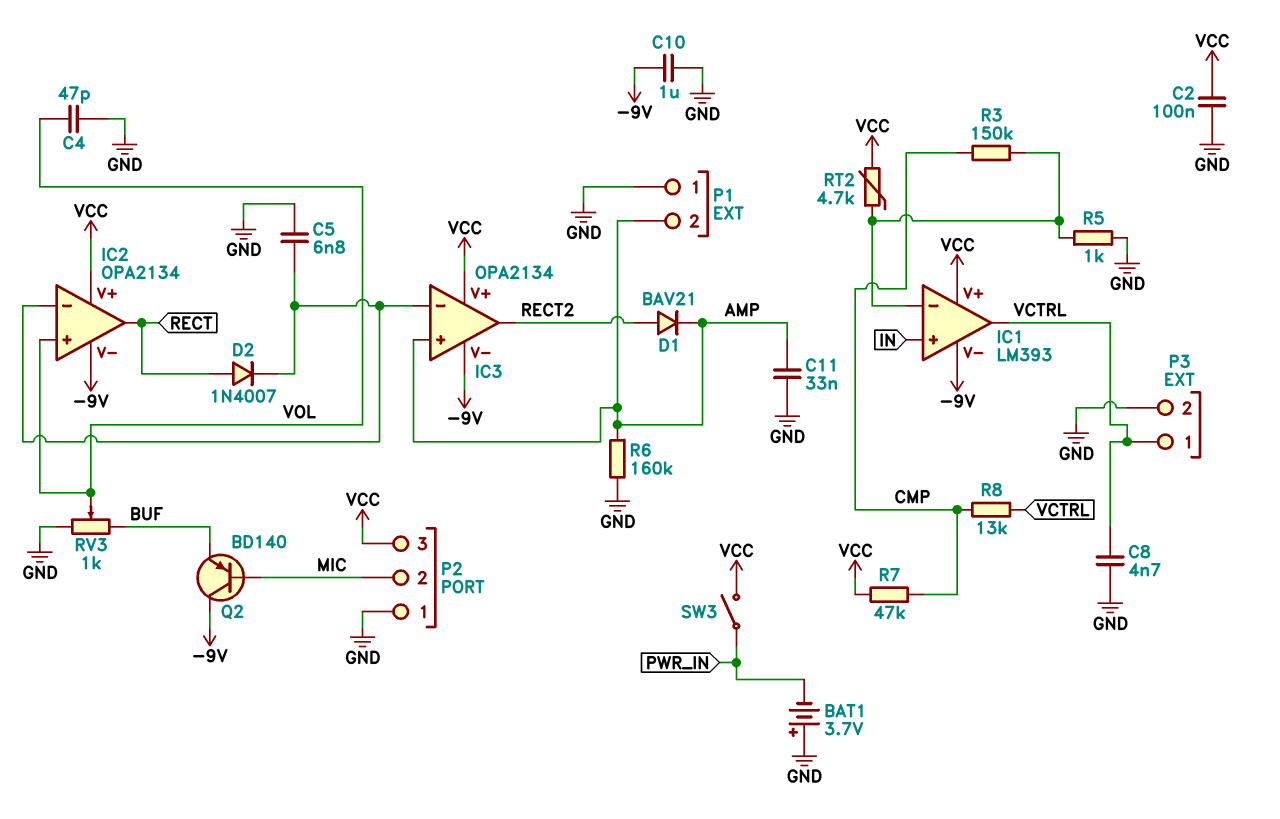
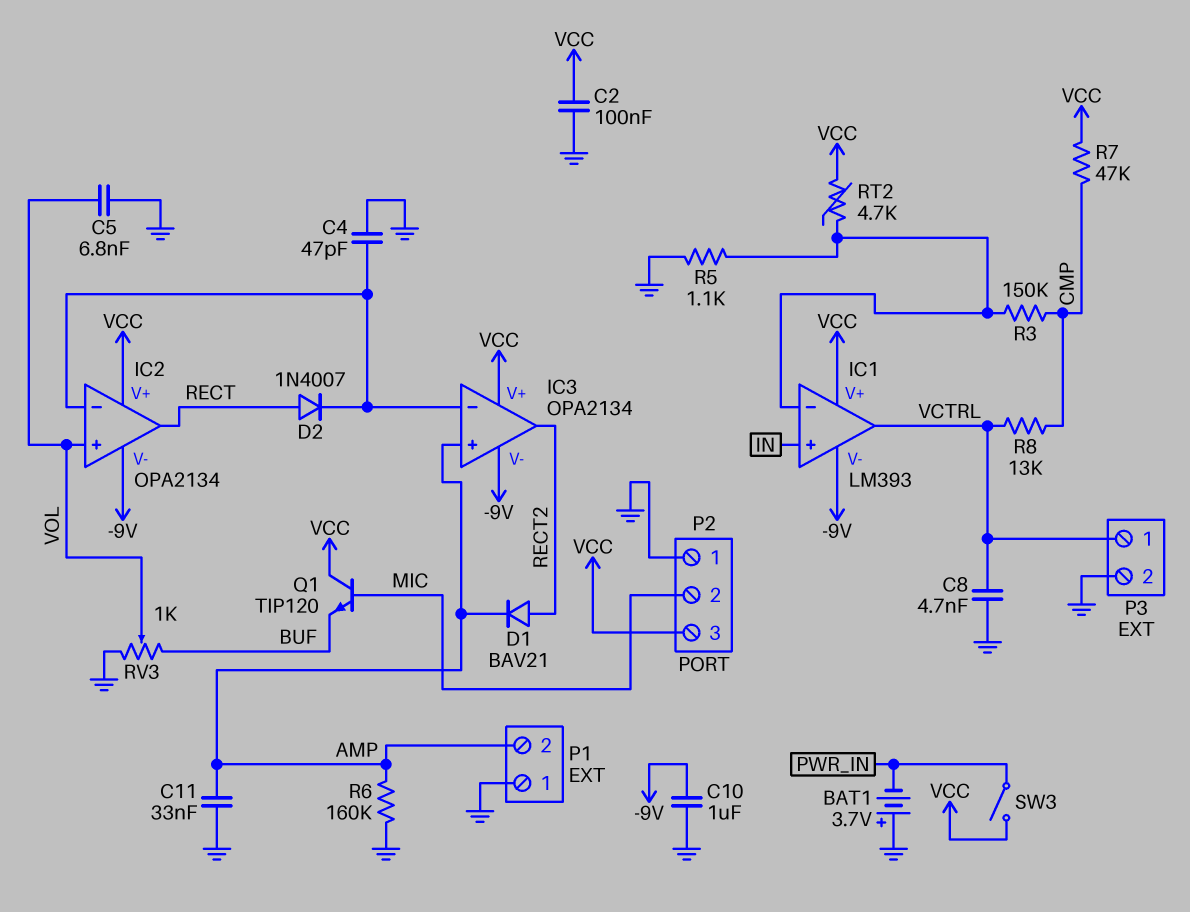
C4: 47pF (GND, VOL) -> 47pF (GND, IC2/in-)
C5: 6.8nF (GND, IC2/in-) -> 6.8nF (GND, VOL)
Q1: none -> NPN TIP120 (B MIC, C VCC, E BUF)
Q2: PNP BD140 (B MIC, C -9V, E BUF) -> none
R5: 1k (GND, IC1/in-) -> 1.1k (GND, IC1/in-)

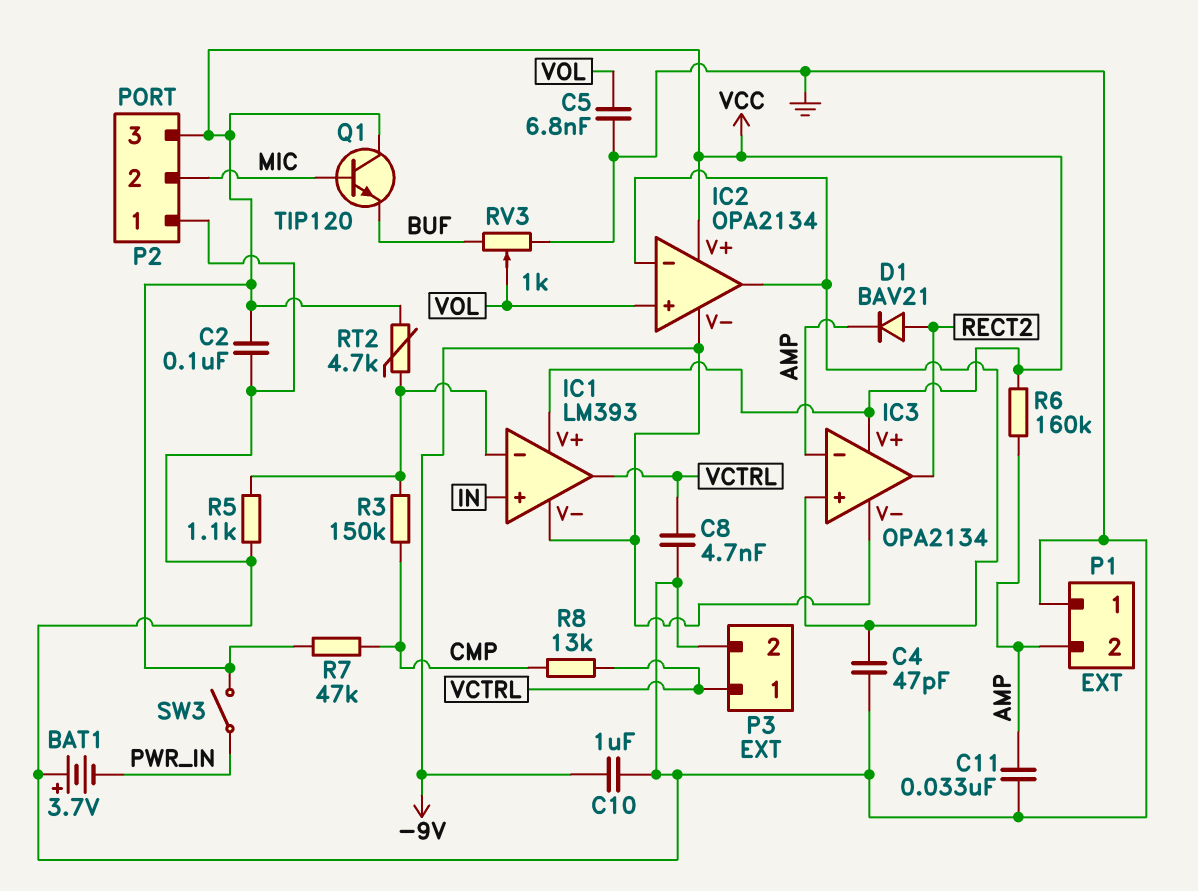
D2: diode 1N4007 (A RECT, K IC2/in-) -> none
IC2 pin out: RECT -> IC2/in-
IC3 pin in+: AMP -> IC2/in-
IC3 pin in-: IC2/in- -> AMP
R6: 160k (AMP, GND) -> 160k (AMP, VCC)

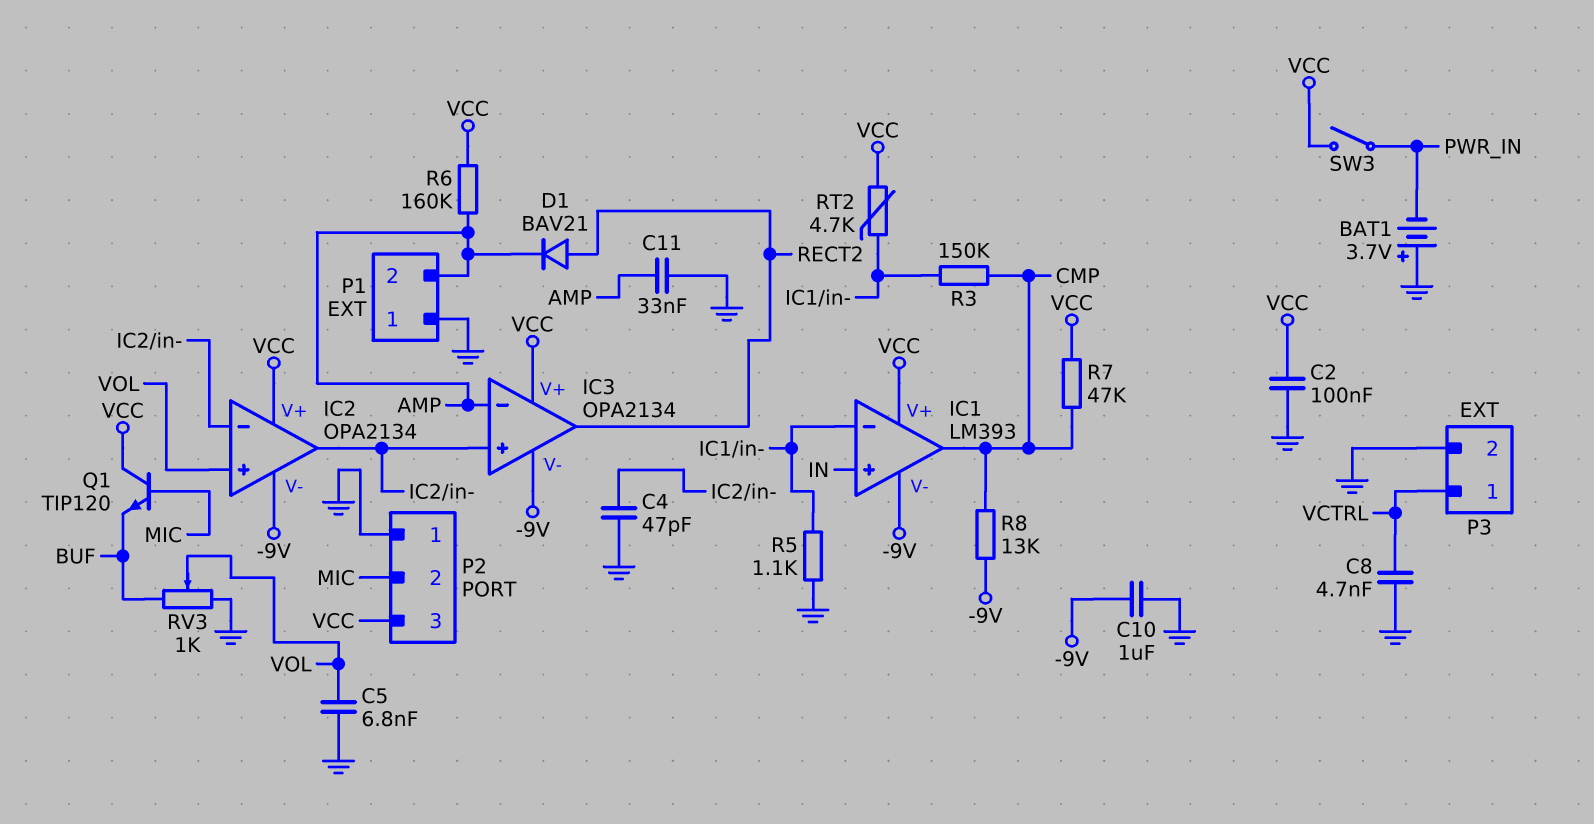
IC1 pin out: VCTRL -> CMP
R8: 13k (CMP, VCTRL) -> 13k (-9V, CMP)

